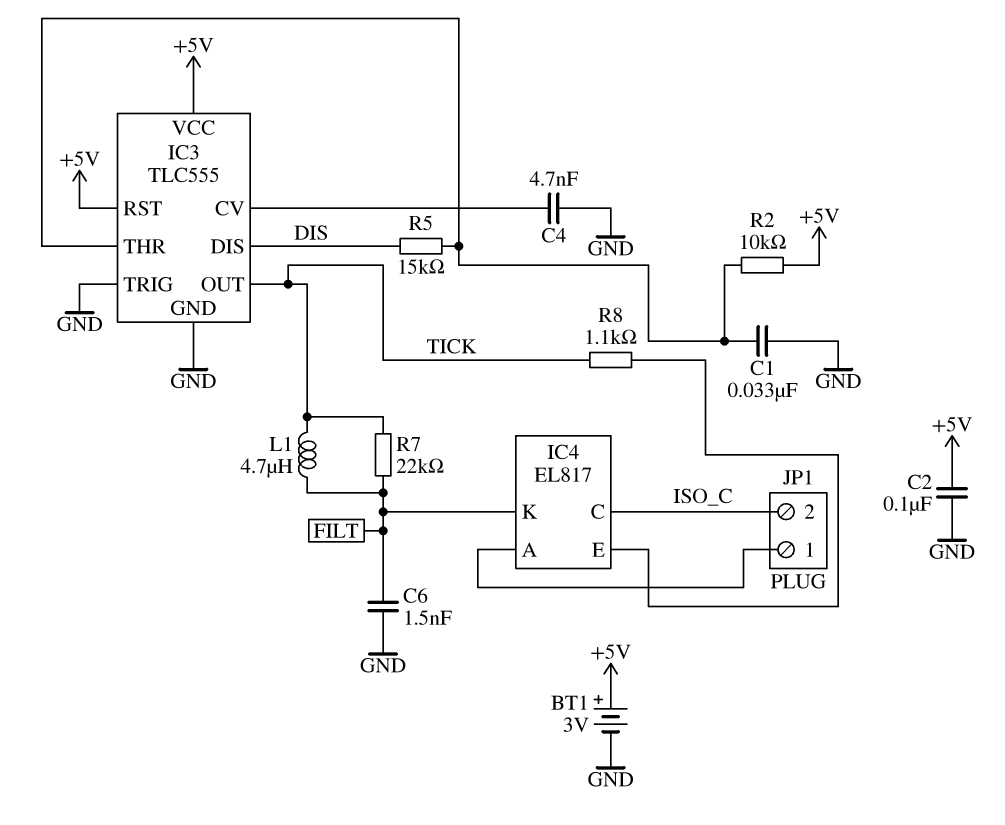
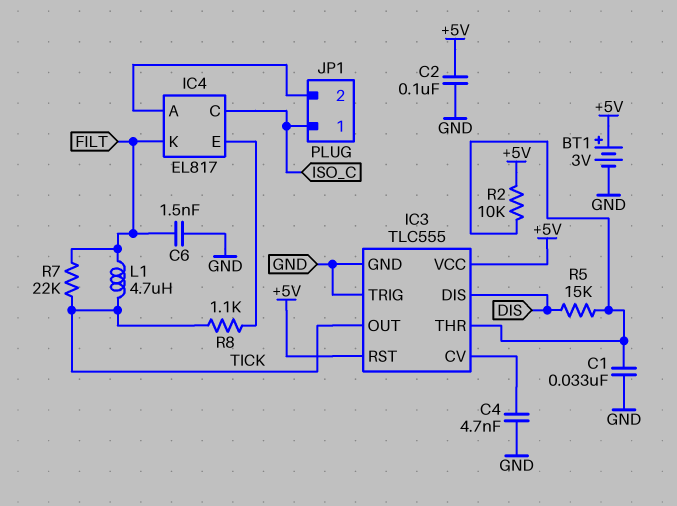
JP1 pin 1: IC4/A -> ISO_C
JP1 pin 2: ISO_C -> IC4/A

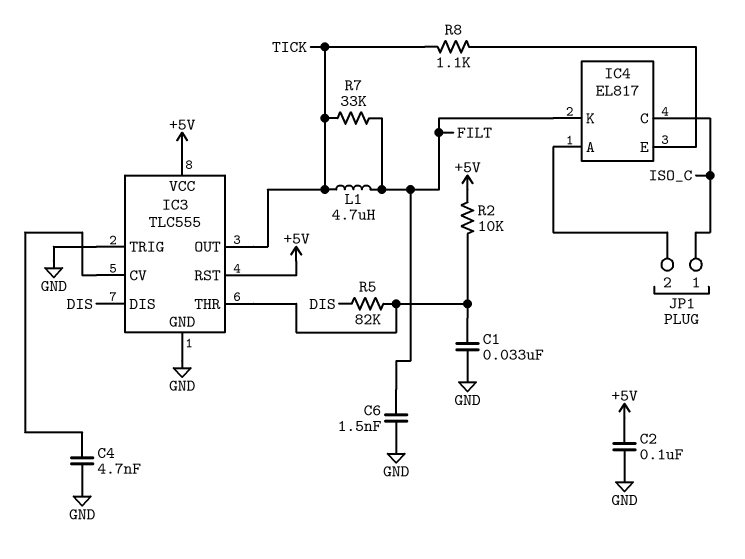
BT1: 3V (plus +5V, minus GND) -> none
R5: 15k (DIS, IC3/THR) -> 82k (DIS, IC3/THR)
R7: 22k (FILT, TICK) -> 33k (FILT, TICK)

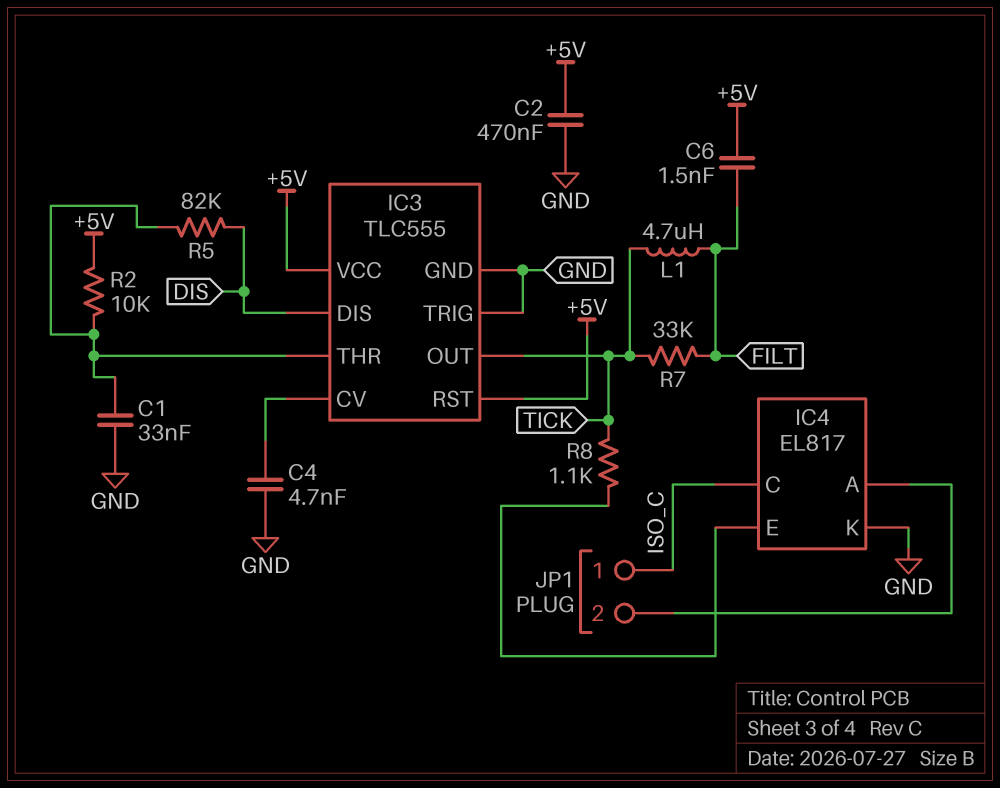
C2: 100nF (+5V, GND) -> 470nF (+5V, GND)
C6: 1.5nF (FILT, GND) -> 1.5nF (+5V, FILT)
IC4 pin K: FILT -> GND

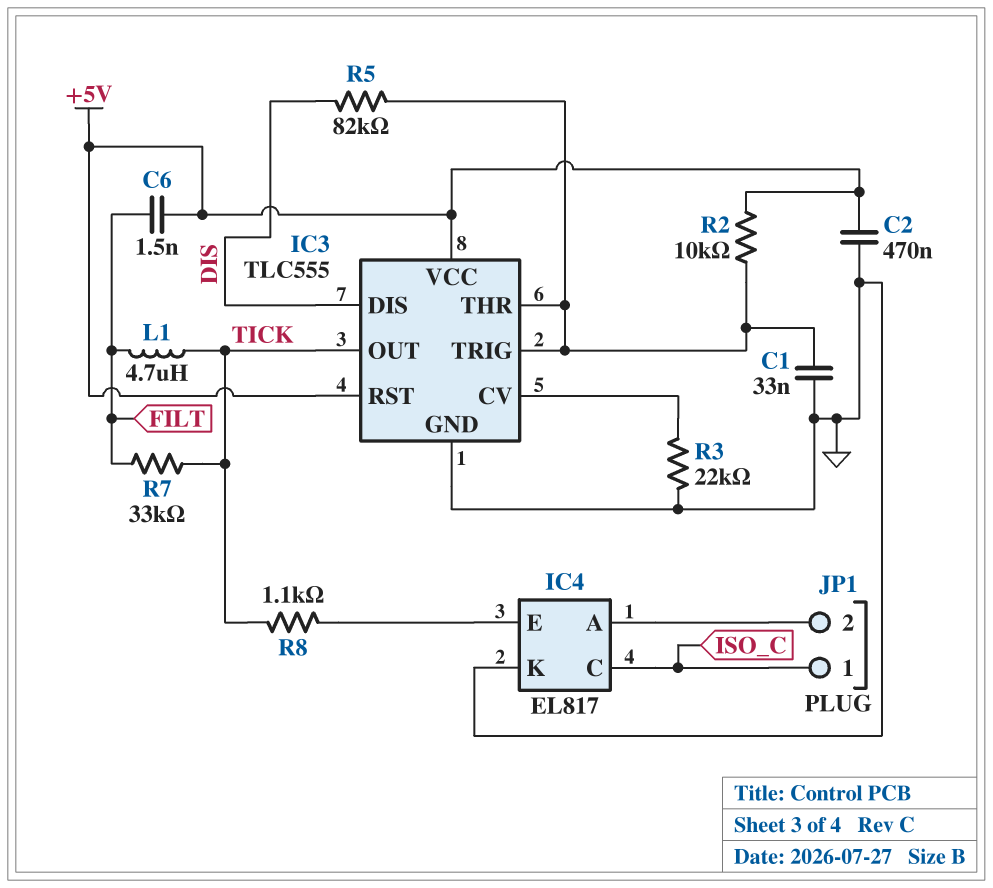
C4: 4.7nF (GND, IC3/CV) -> none
IC3 pin TRIG: GND -> IC3/THR
R3: none -> 22k (GND, IC3/CV)

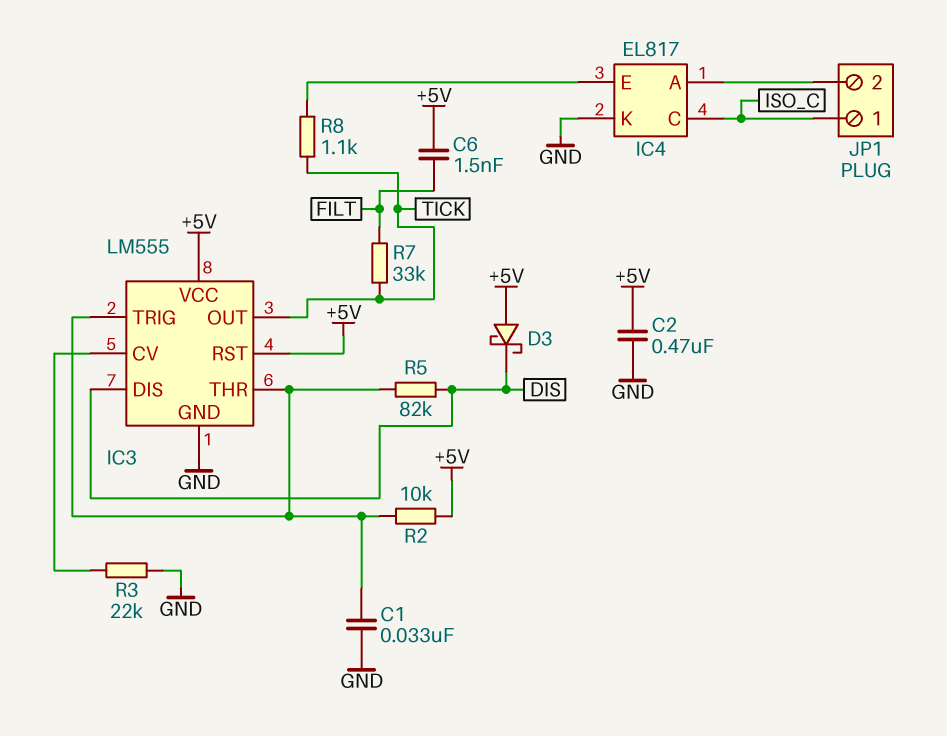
D3: none -> schottky (A +5V, K DIS)
IC3: TLC555 -> LM555
L1: 4.7uH (FILT, TICK) -> none

